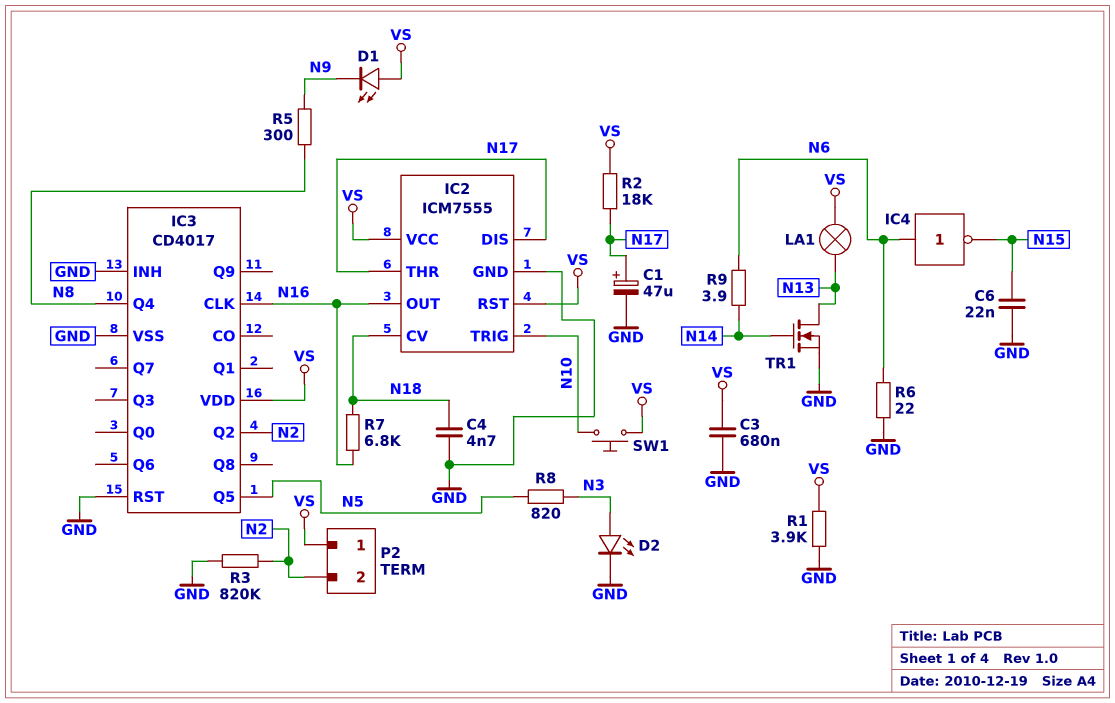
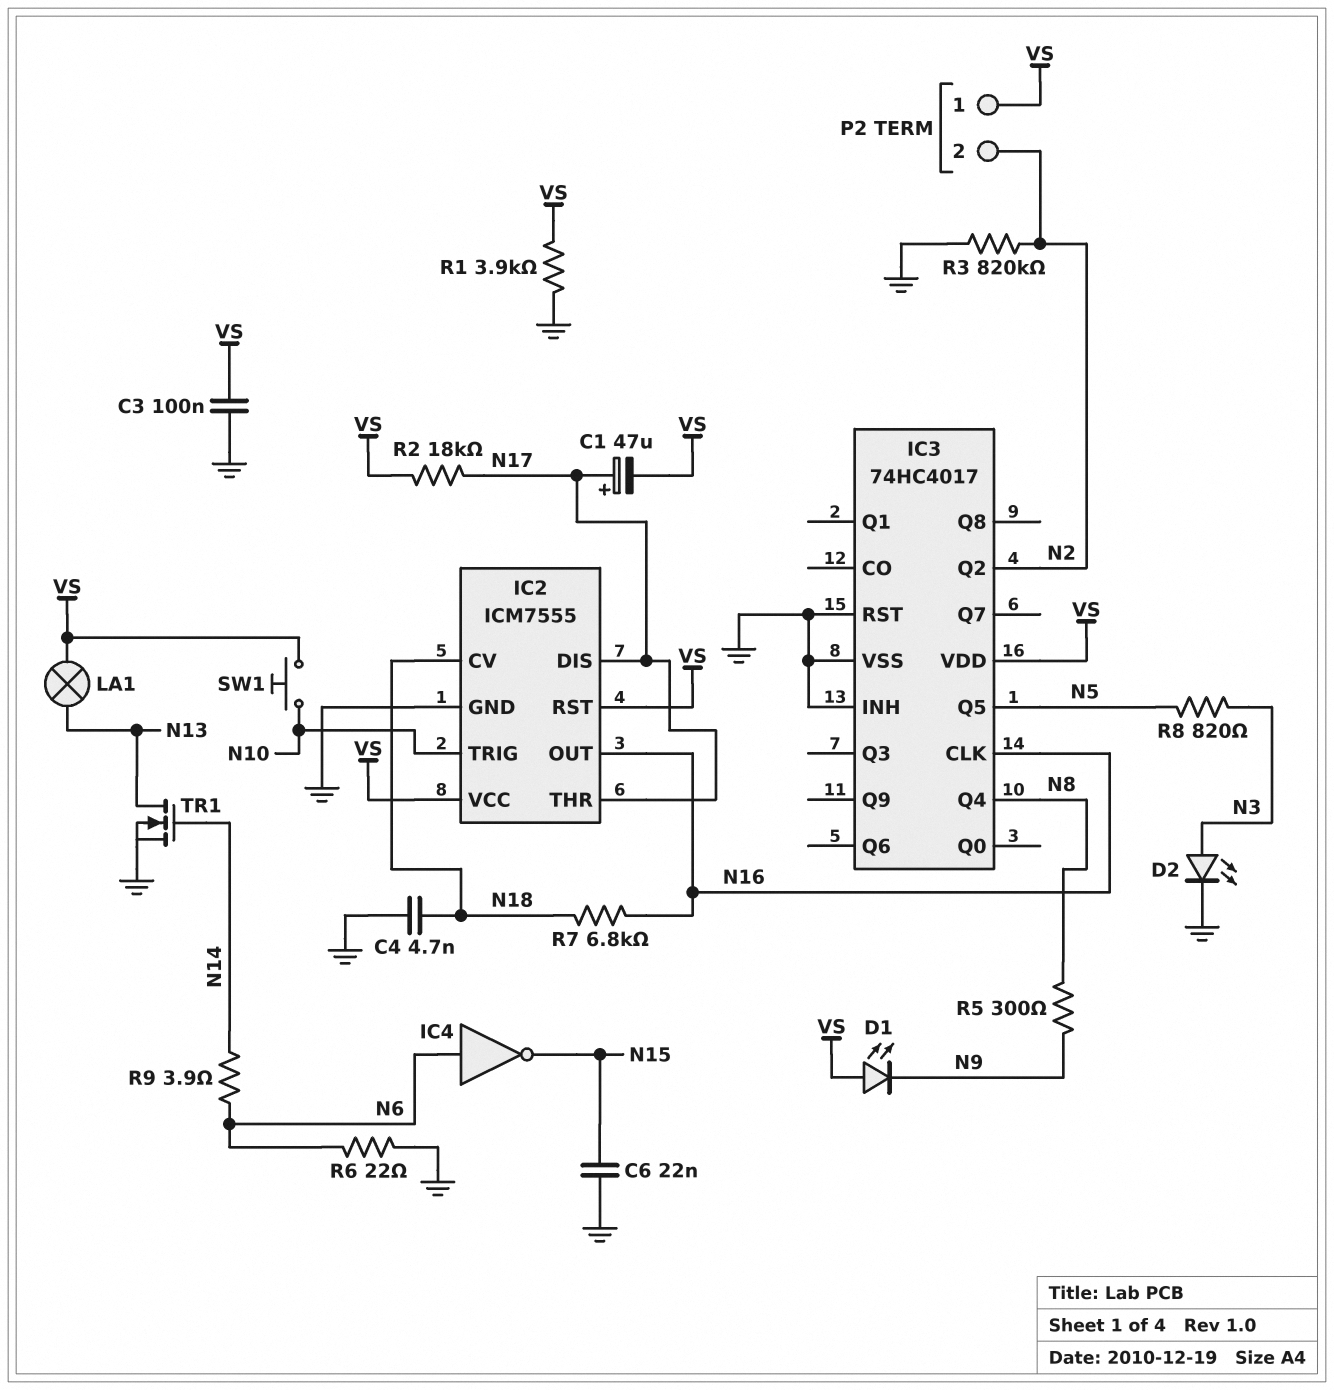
C1: 47uF (plus N17, minus GND) -> 47uF (plus N17, minus VS)
C3: 680nF (GND, VS) -> 100nF (GND, VS)
IC3: CD4017 -> 74HC4017

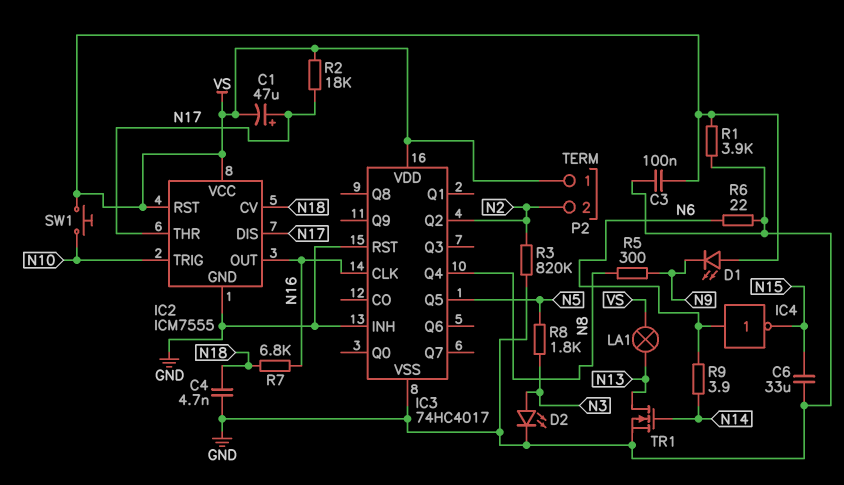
C6: 22nF (GND, N15) -> 33uF (GND, N15)
R8: 820 (N3, N5) -> 1.8k (N3, N5)

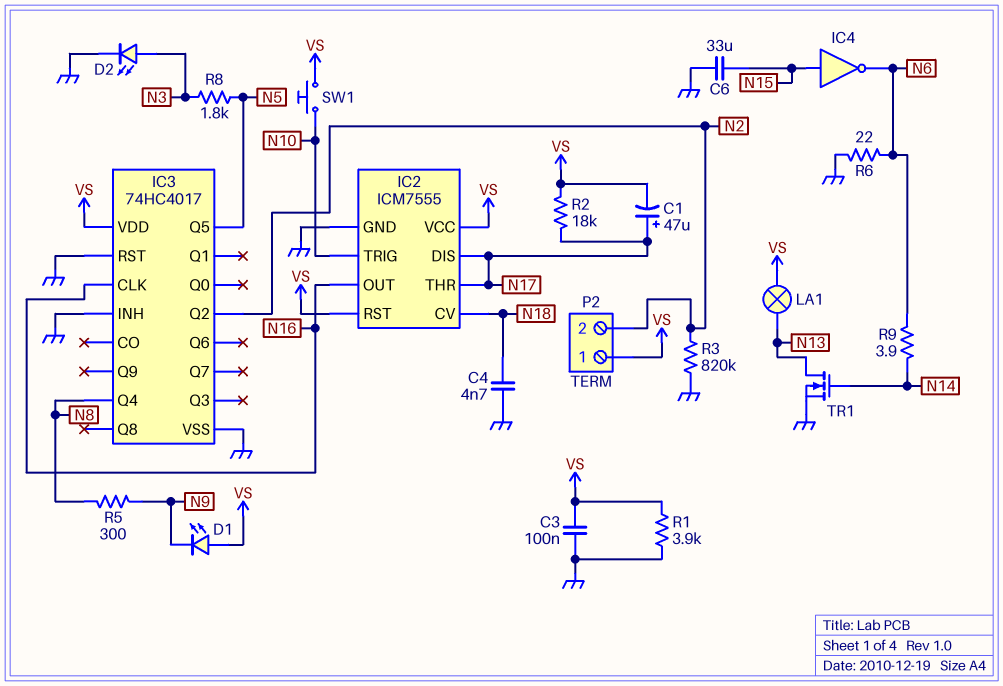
IC4: NOT (in N6, out N15) -> NOT (in N15, out N6)
R7: 6.8k (N16, N18) -> none

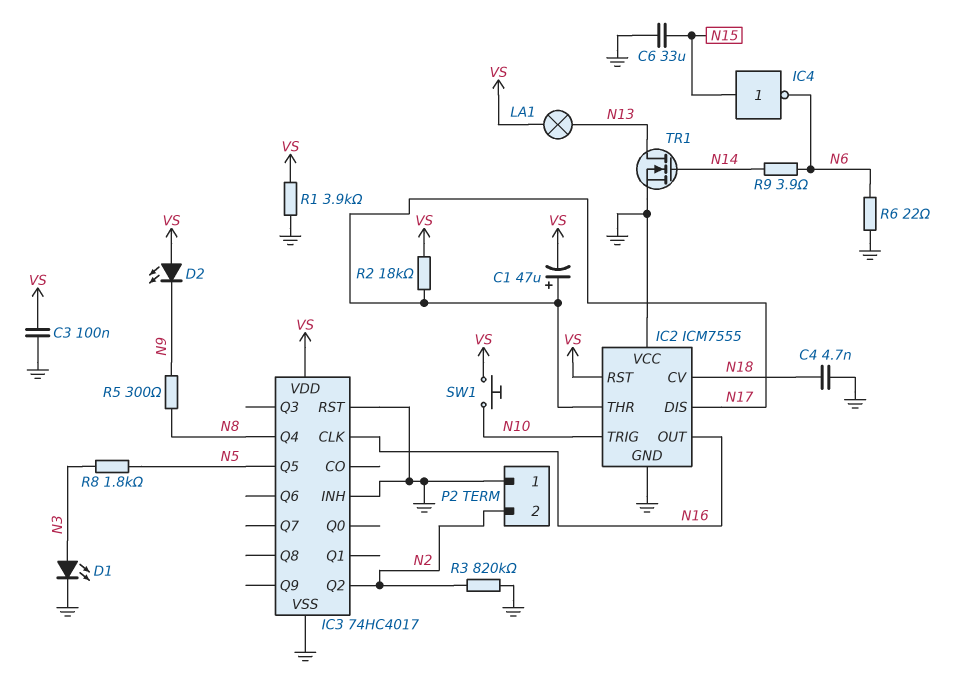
D1: LED (A VS, K N9) -> LED (A N3, K GND)
D2: LED (A N3, K GND) -> LED (A VS, K N9)
IC2 pin VCC: VS -> GND
P2 pin 1: VS -> GND

